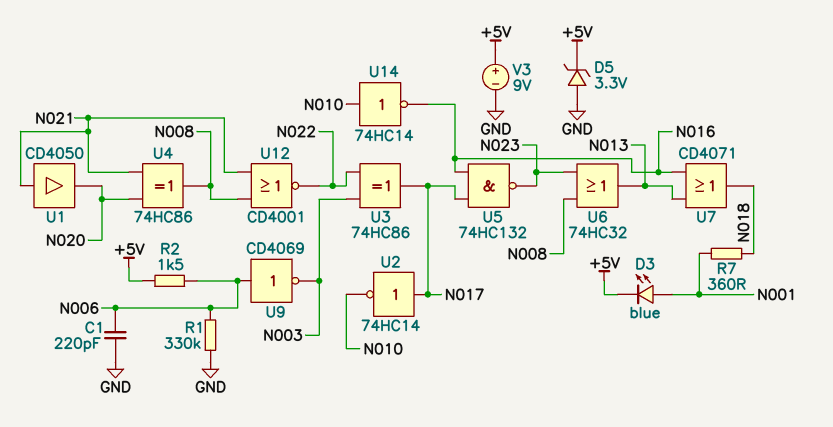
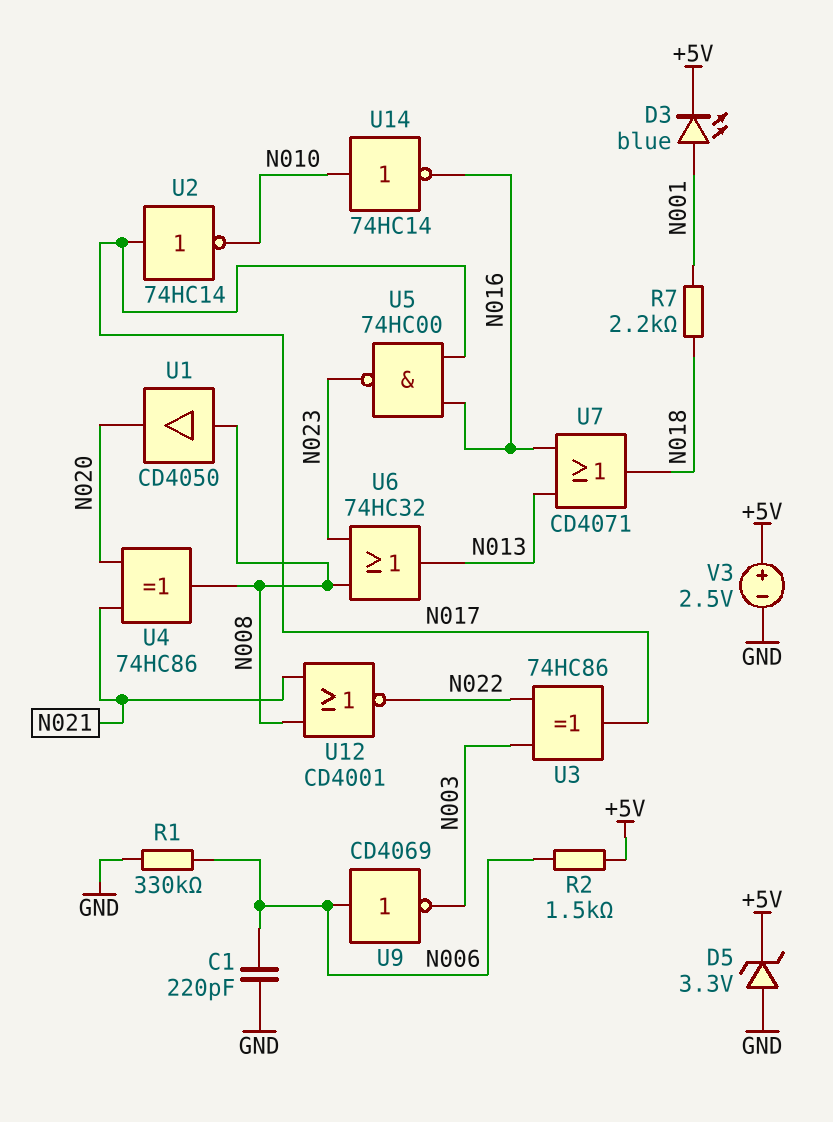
R7: 360 (N001, N018) -> 2.2k (N001, N018)
U1: buffer CD4050 (in N021, out N020) -> buffer CD4050 (in N008, out N020)
U5: NAND 74HC132 (in N016, in N017, out N023) -> NAND 74HC00 (in N016, in N017, out N023)
V3: 9V (plus +5V, minus GND) -> 2.5V (plus +5V, minus GND)

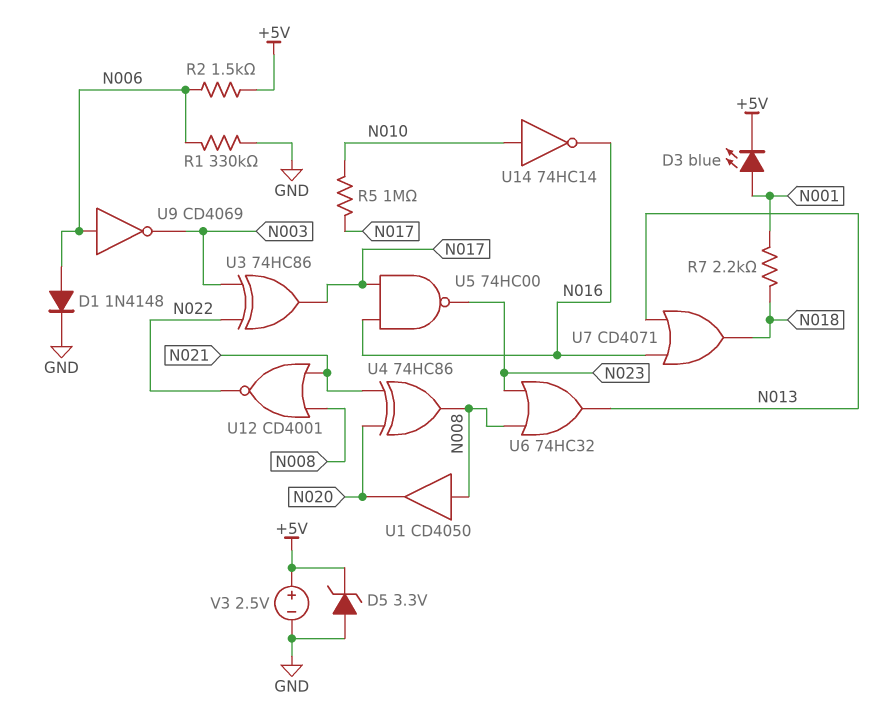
C1: 220pF (GND, N006) -> none
D1: none -> diode 1N4148 (A N006, K GND)
R5: none -> 1M (N010, N017)
U2: NOT 74HC14 (in N017, out N010) -> none

